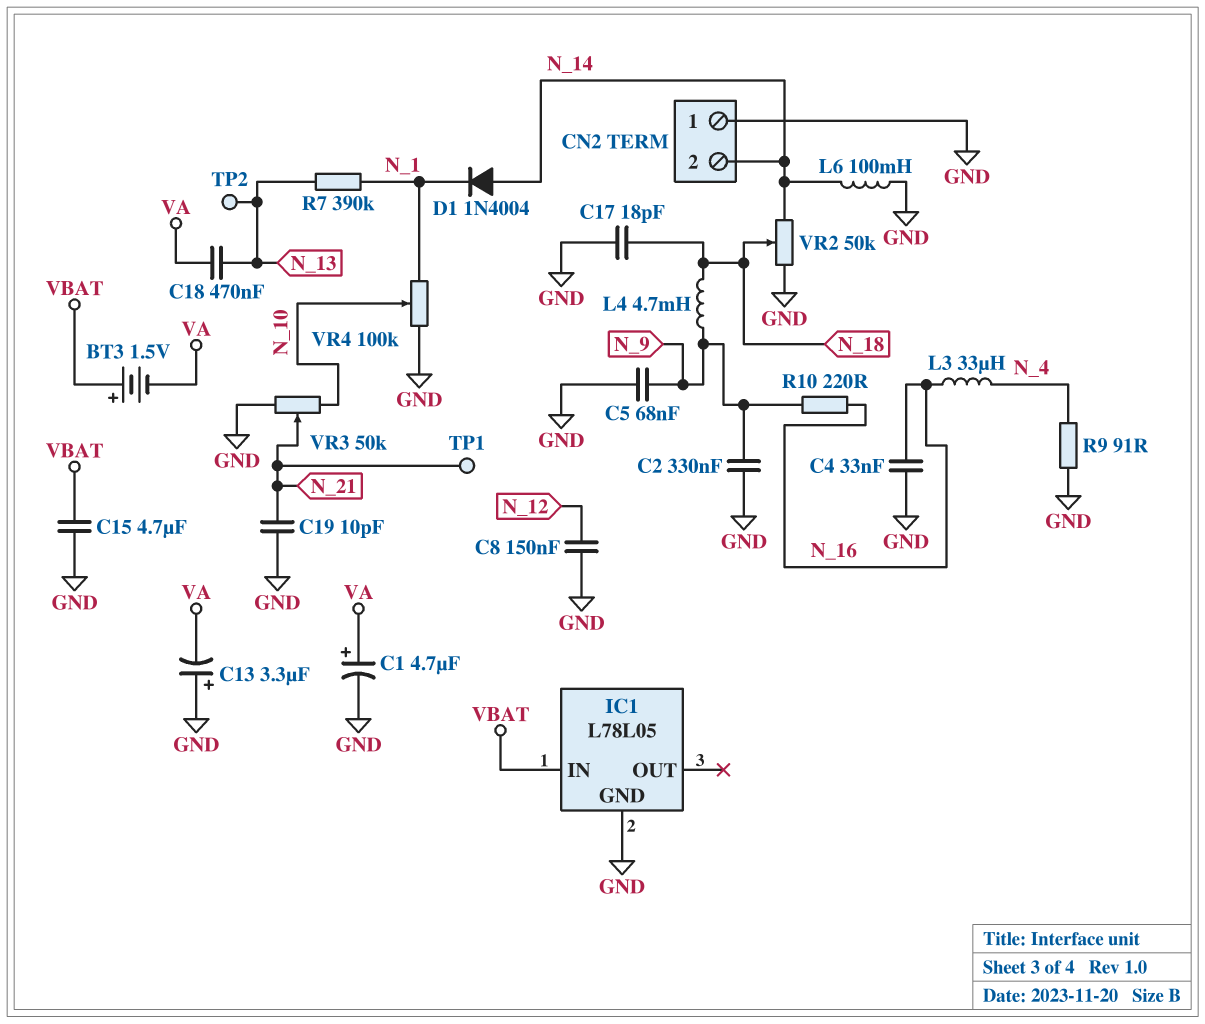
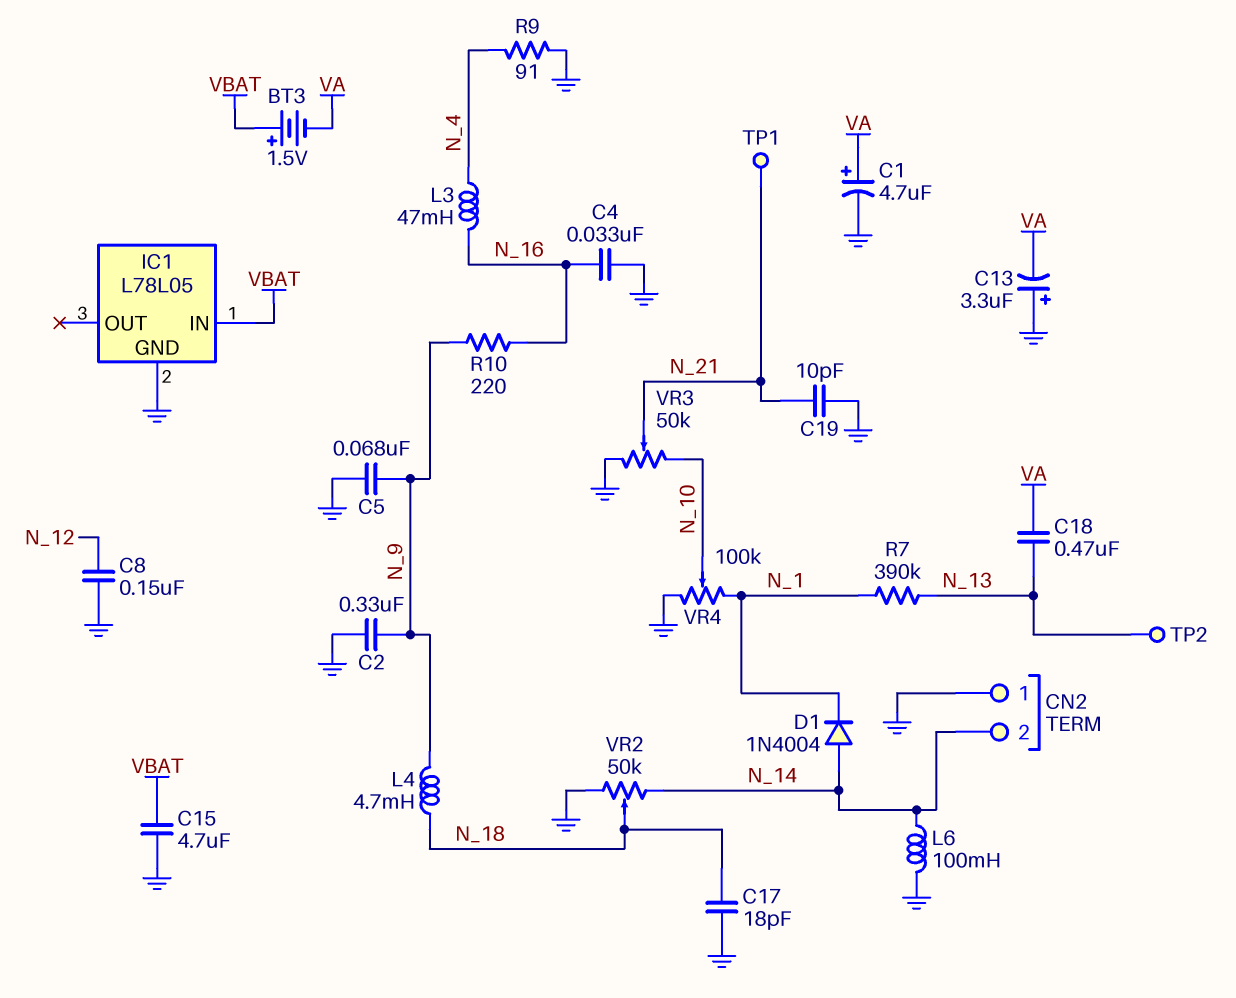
L3: 33uH (N_4, N_16) -> 47mH (N_4, N_16)

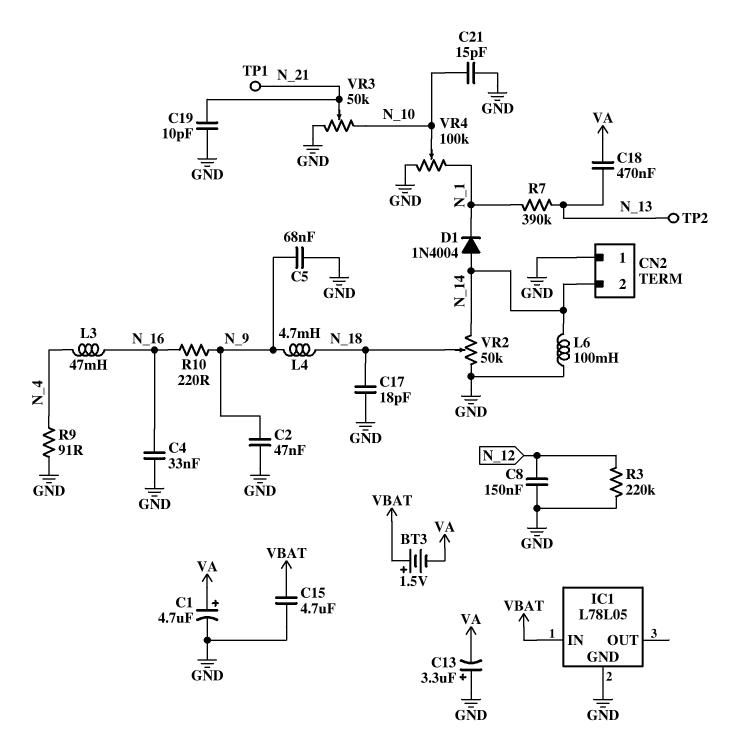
C2: 330nF (GND, N_9) -> 47nF (GND, N_9)
C21: none -> 15pF (GND, N_10)
R3: none -> 220k (GND, N_12)

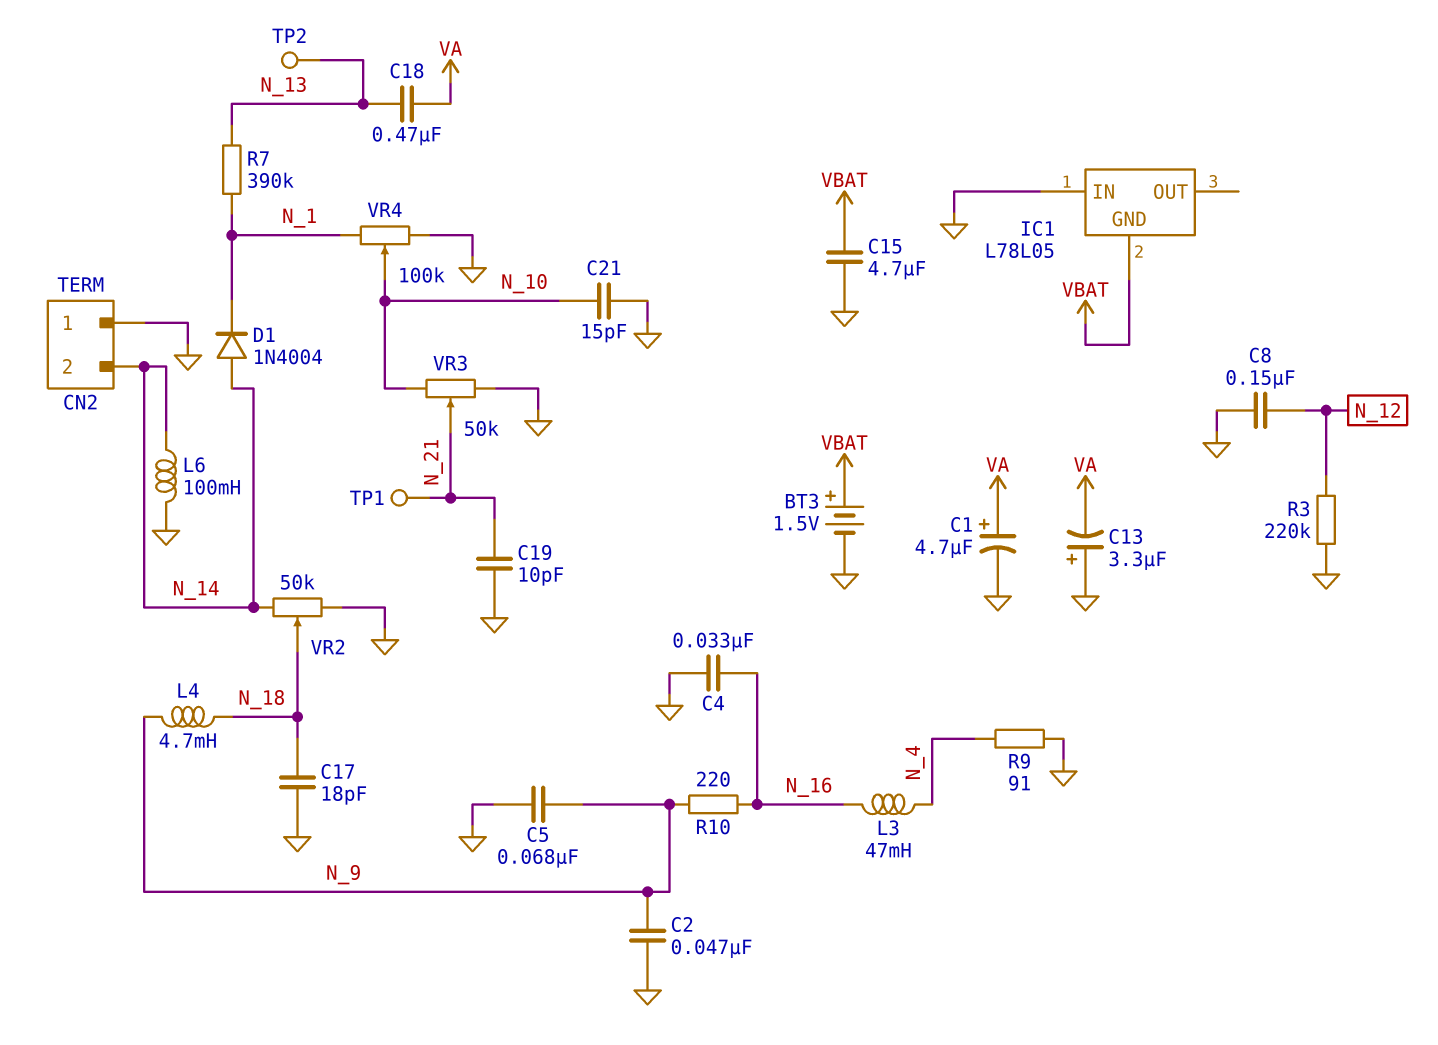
BT3: 1.5V (plus VBAT, minus VA) -> 1.5V (plus VBAT, minus GND)
IC1 pin GND: GND -> VBAT
IC1 pin IN: VBAT -> GND

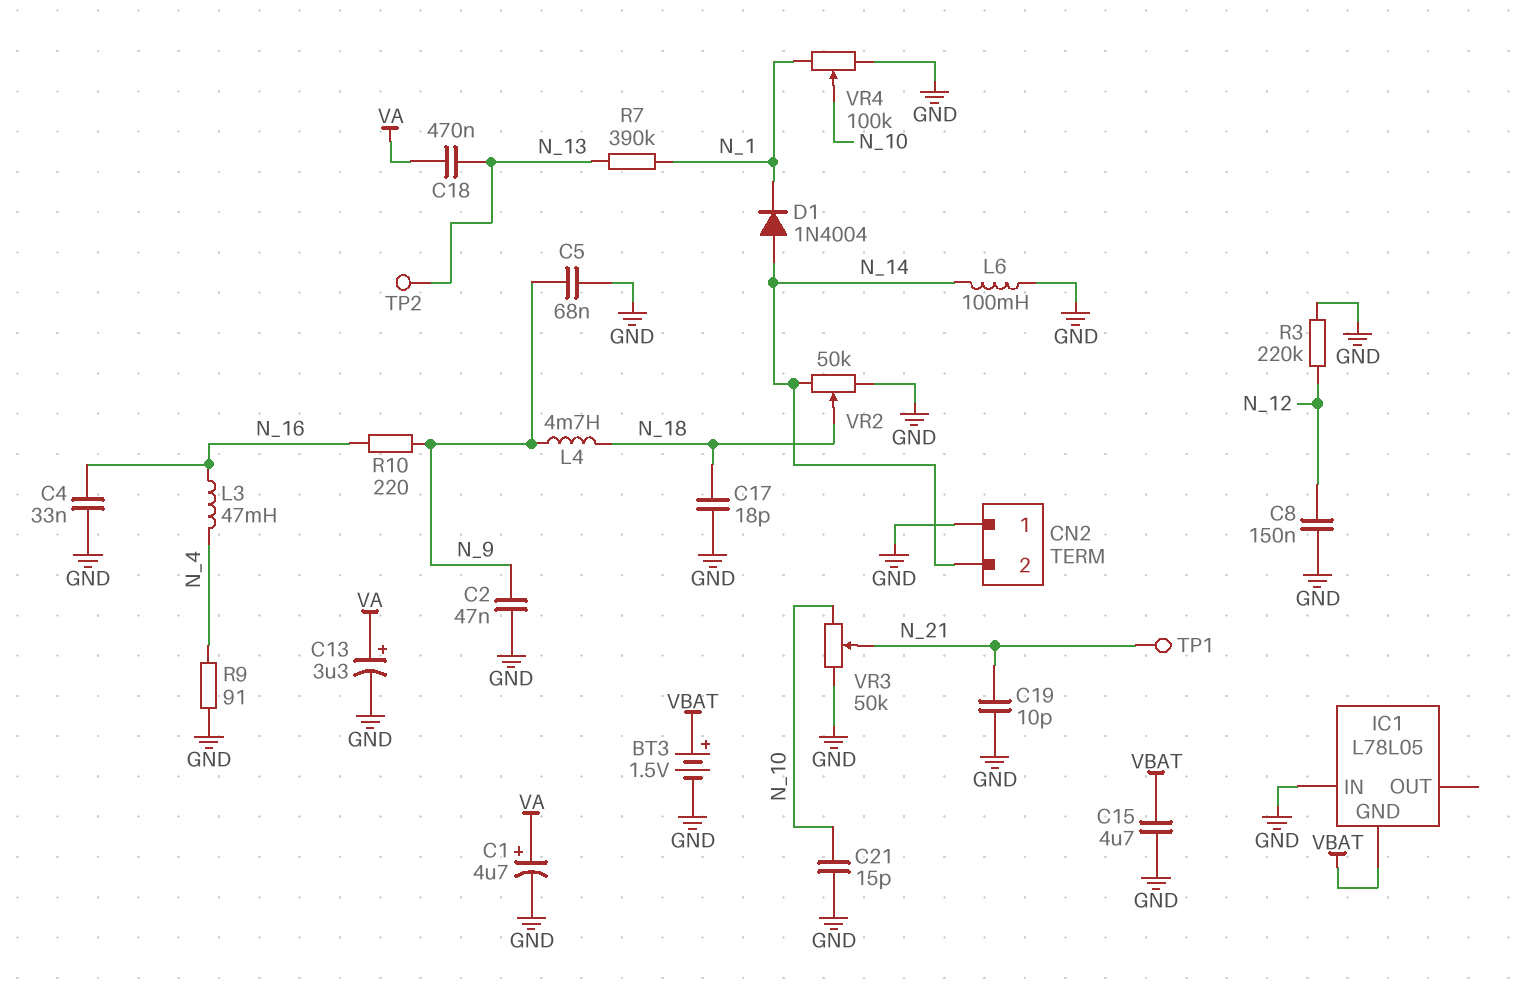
C13: 3.3uF (plus GND, minus VA) -> 3.3uF (plus VA, minus GND)

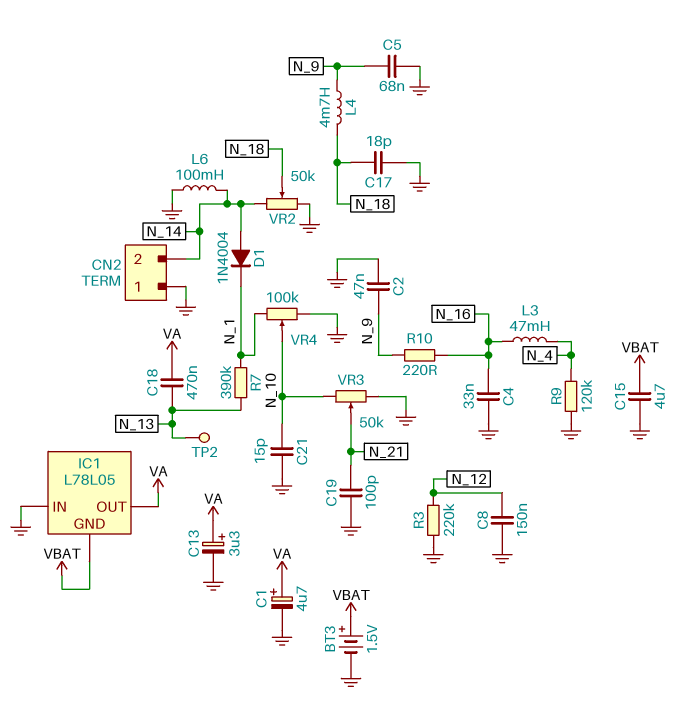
C19: 10pF (GND, N_21) -> 100pF (GND, N_21)
IC1 pin OUT: none -> VA
R9: 91 (GND, N_4) -> 120k (GND, N_4)
TP1: test point (N_21) -> none

